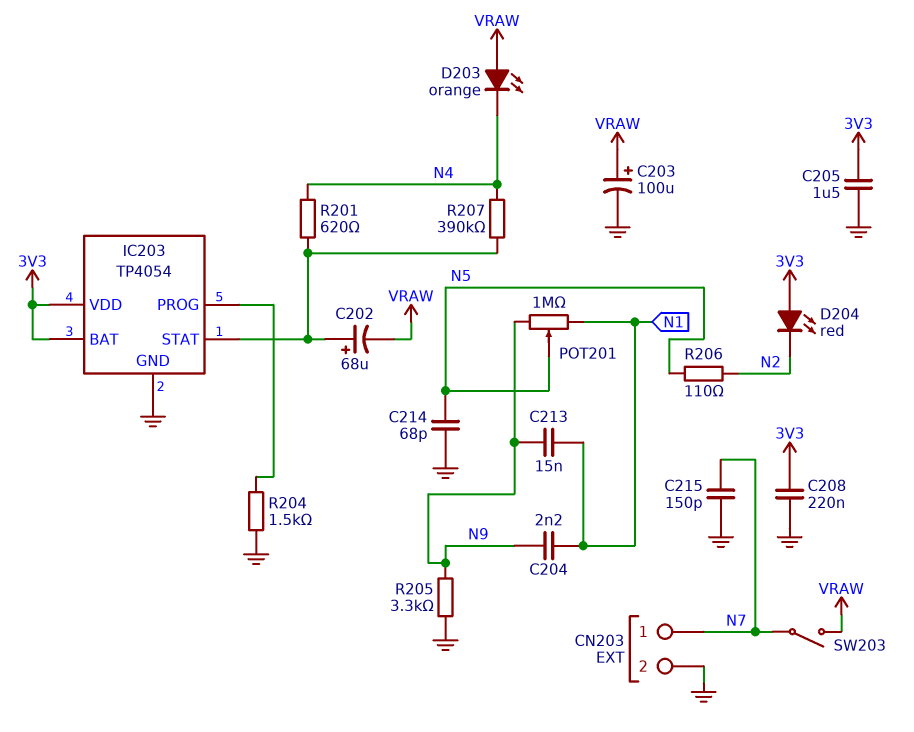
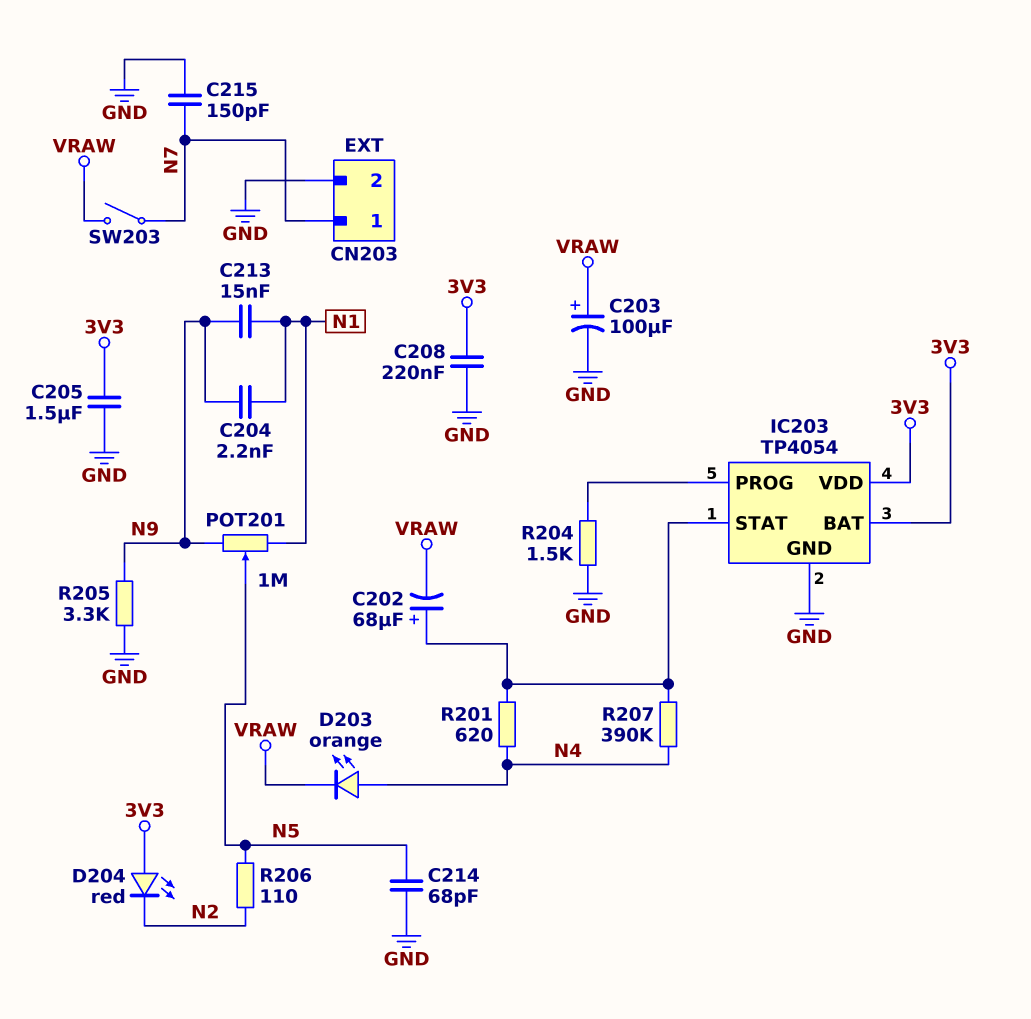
D203: LED orange (A VRAW, K N4) -> LED orange (A N4, K VRAW)

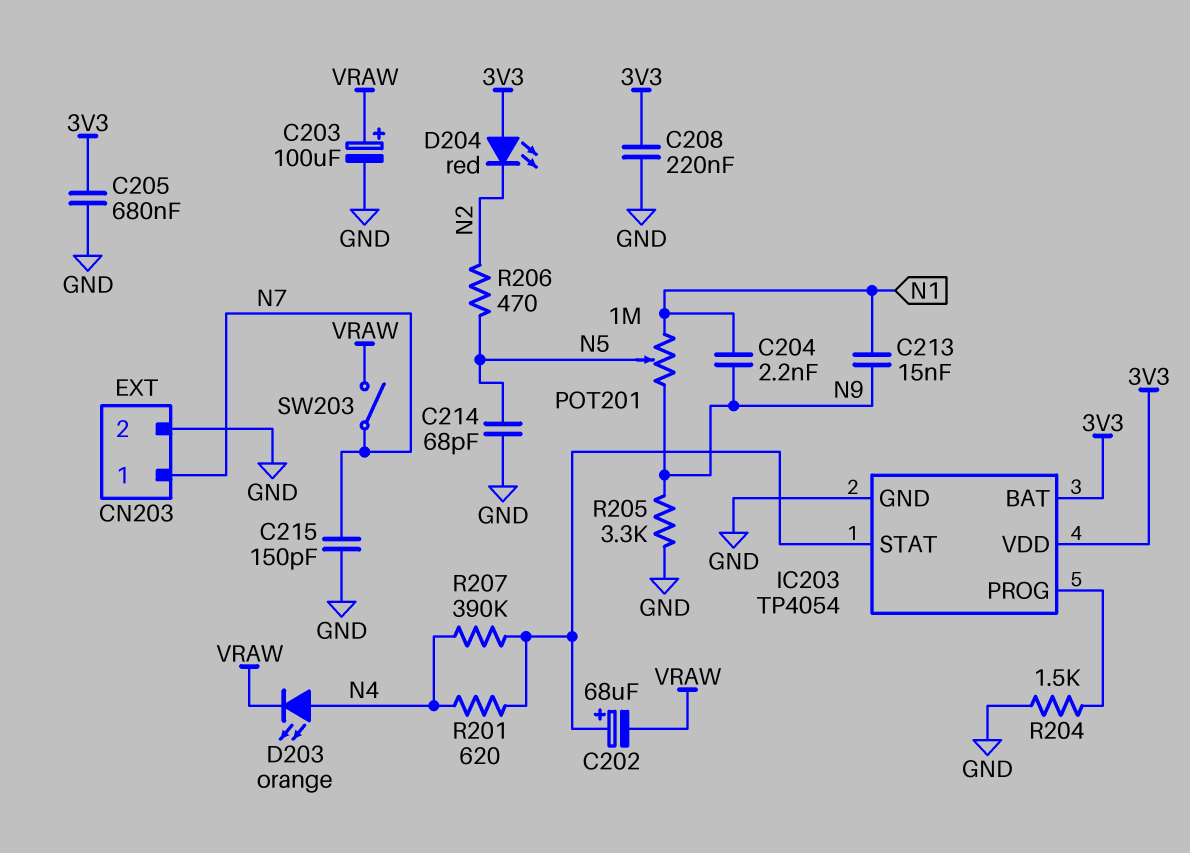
C205: 1.5uF (3V3, GND) -> 680nF (3V3, GND)
R206: 110 (N2, N5) -> 470 (N2, N5)

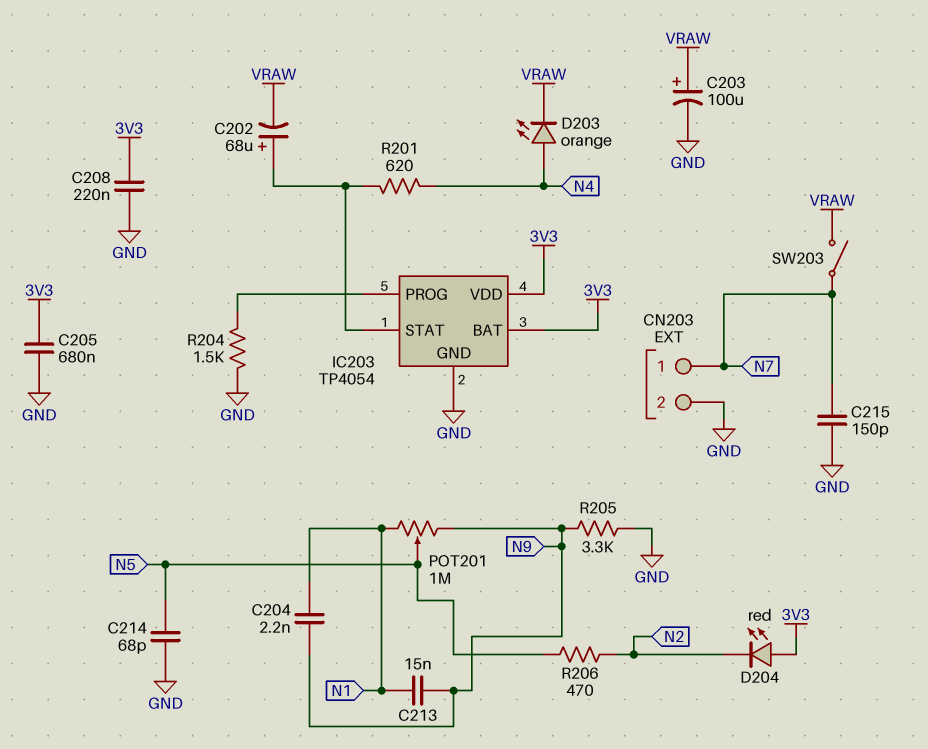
R207: 390k (IC203/STAT, N4) -> none

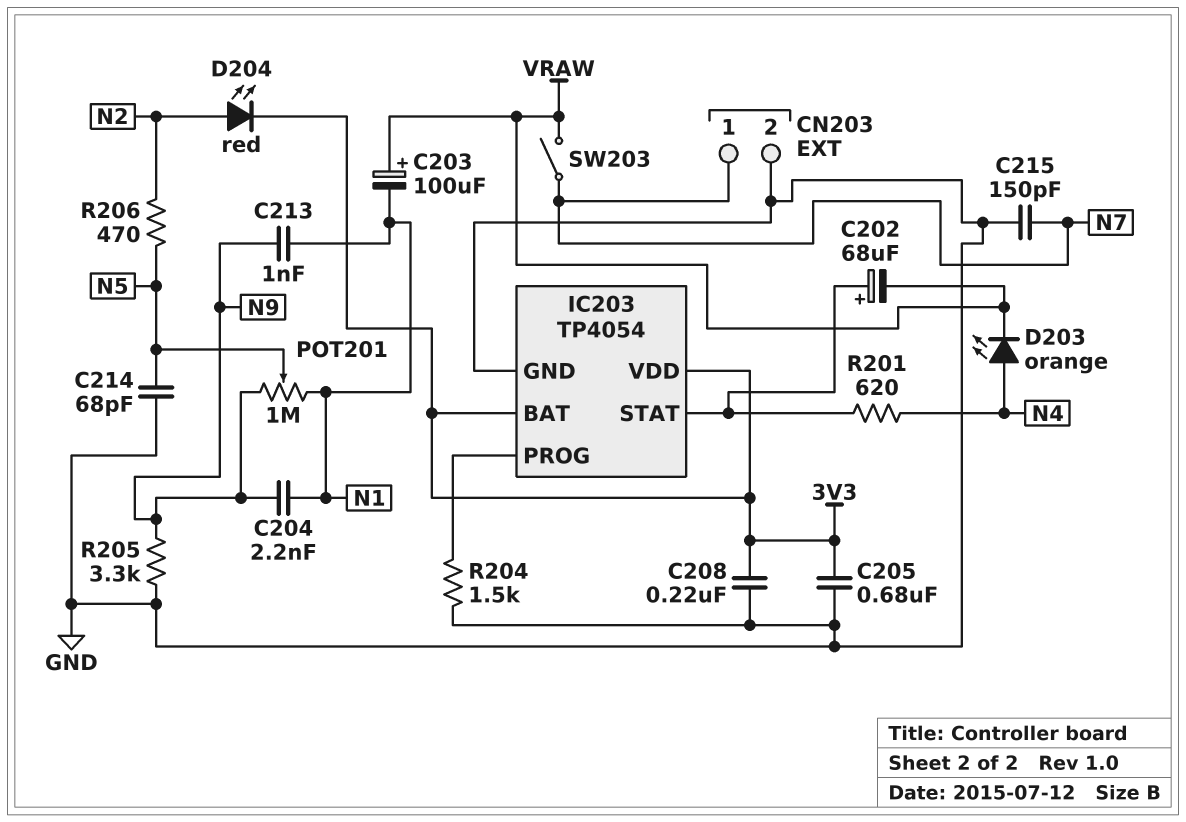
C203: 100uF (plus VRAW, minus GND) -> 100uF (plus VRAW, minus N1)
C213: 15nF (N1, N9) -> 1nF (N1, N9)
D204: LED red (A 3V3, K N2) -> LED red (A N2, K 3V3)

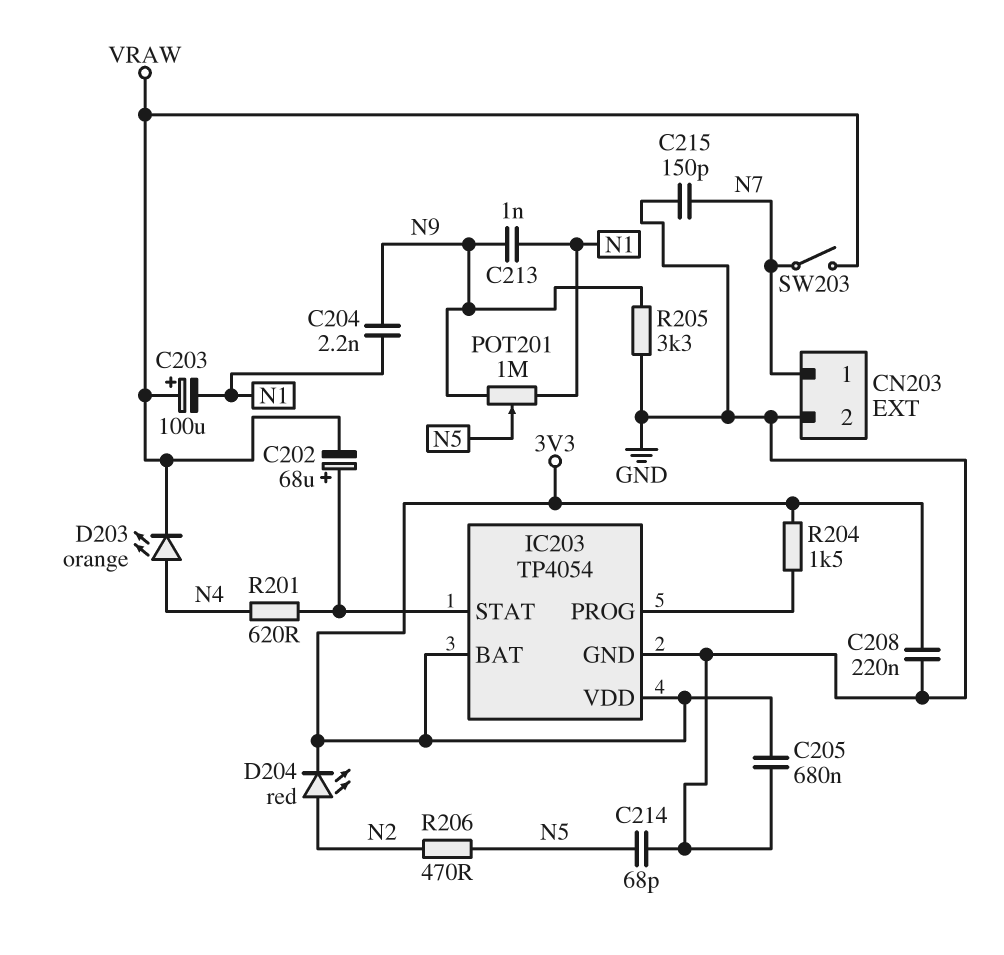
R204: 1.5k (GND, IC203/PROG) -> 1.5k (3V3, IC203/PROG)

